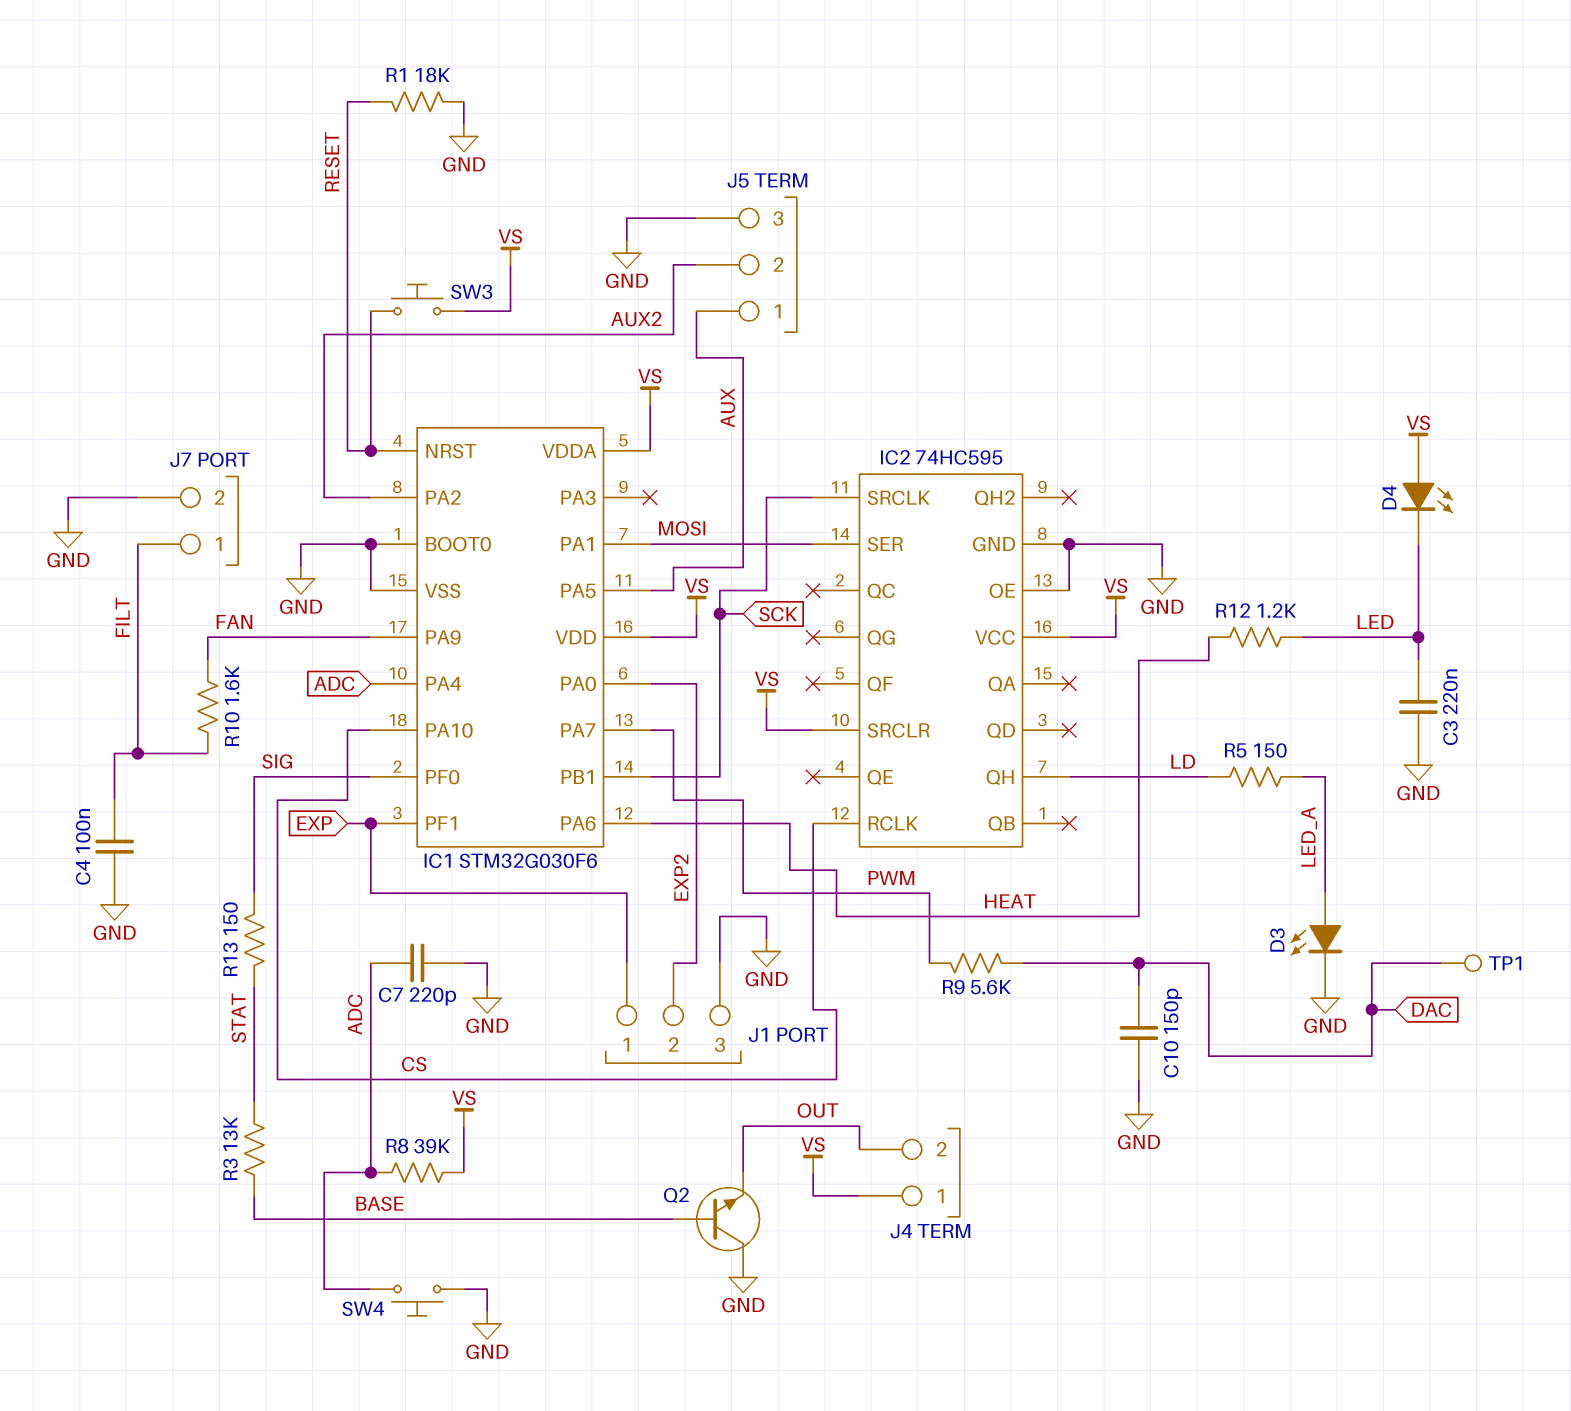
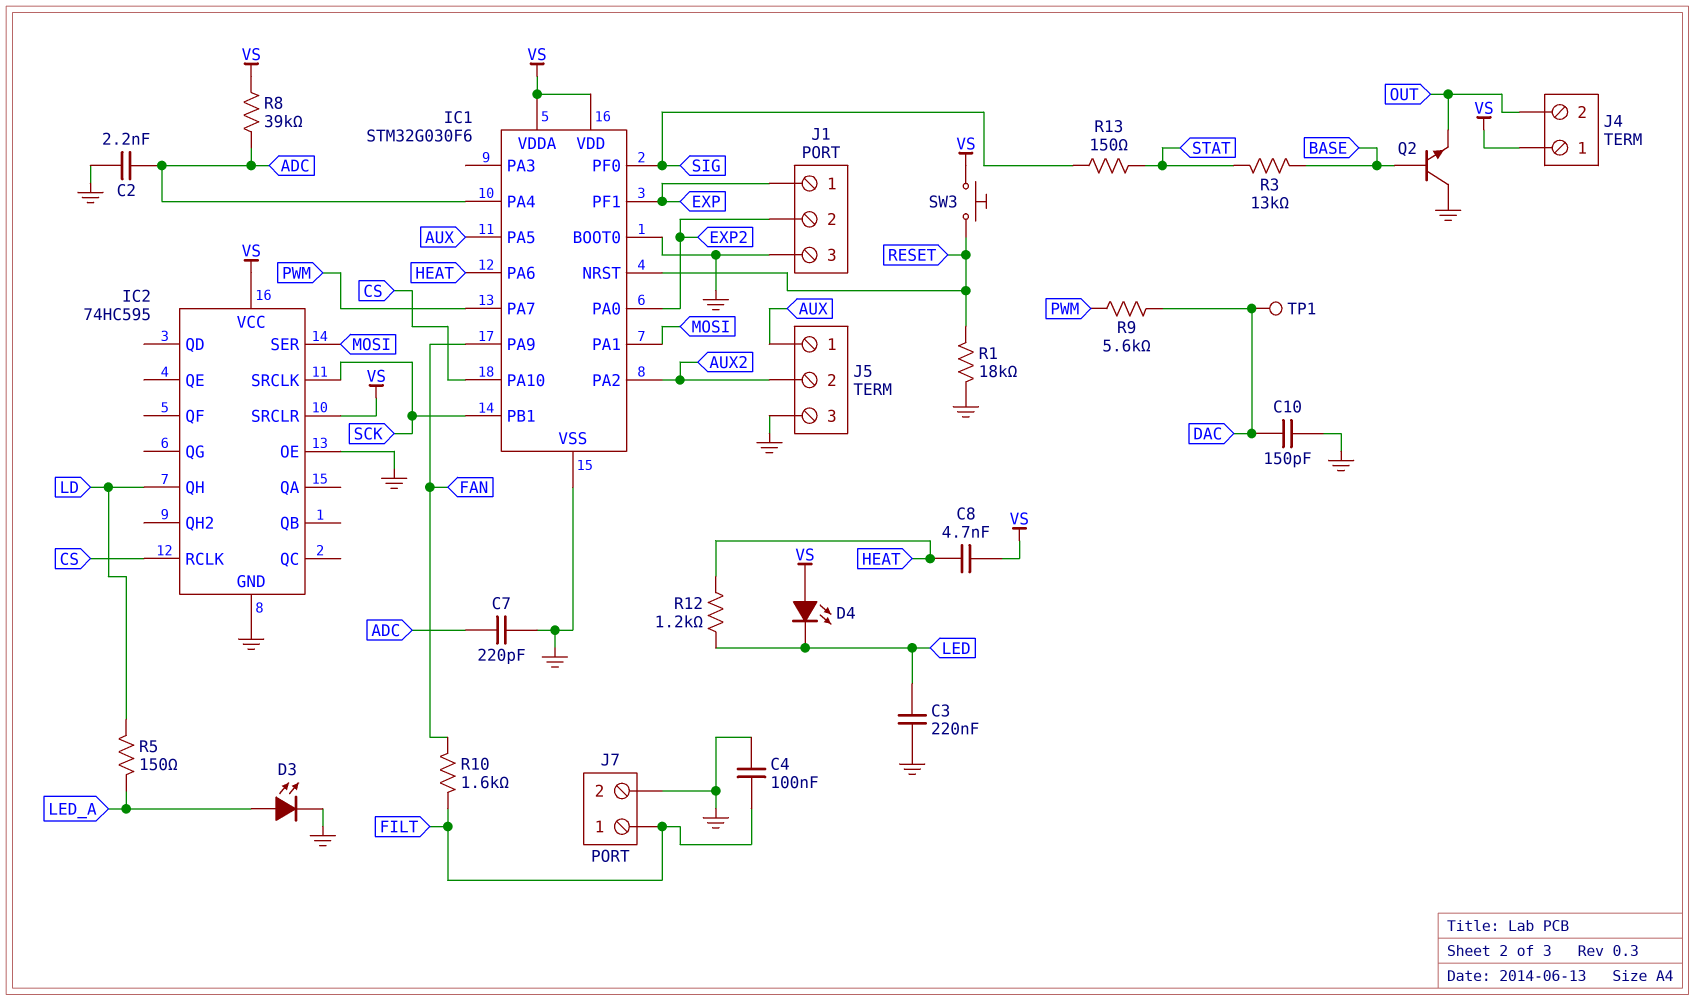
C2: none -> 2.2nF (ADC, GND)
C8: none -> 4.7nF (HEAT, VS)
SW4: button (ADC, GND) -> none

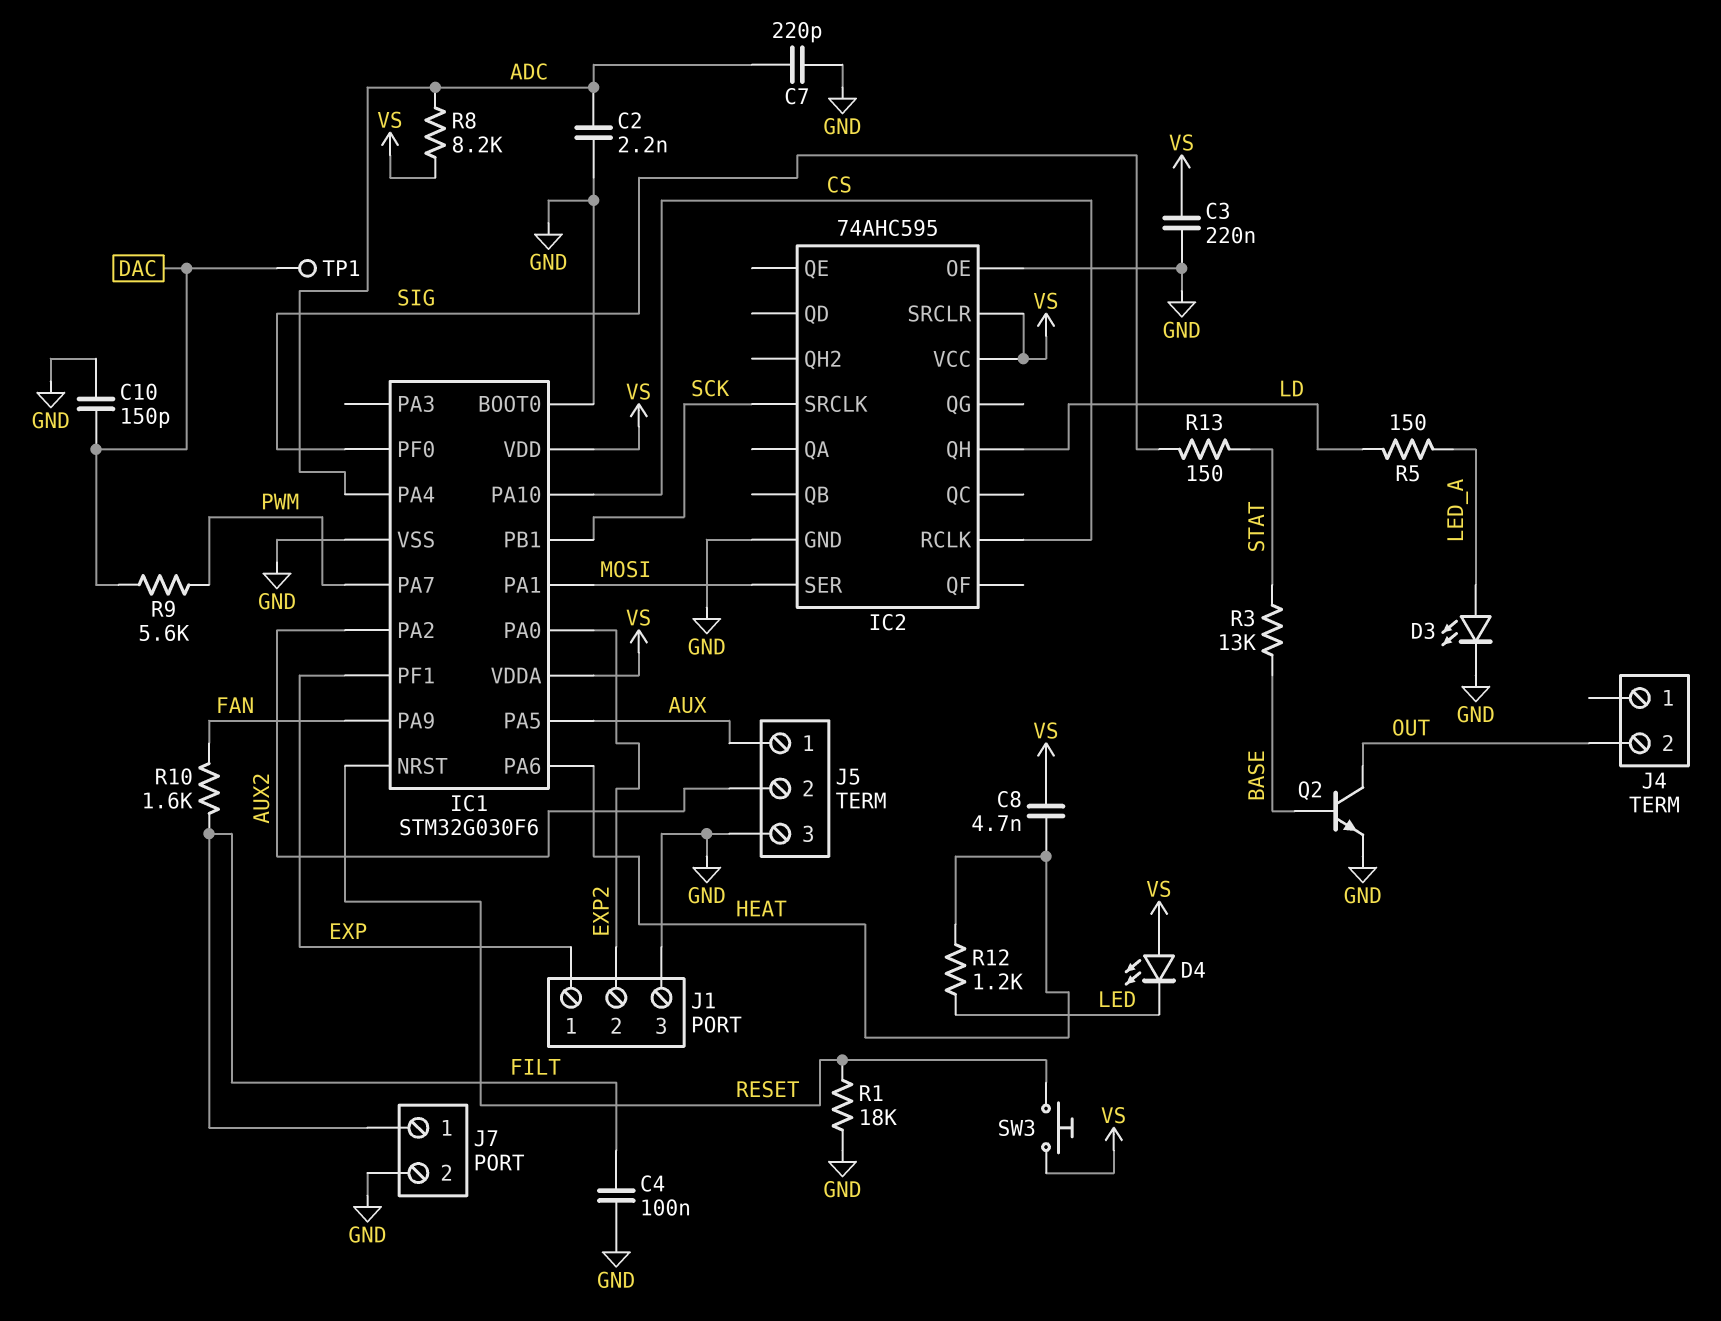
C3: 220nF (GND, LED) -> 220nF (GND, VS)
IC2: 74HC595 -> 74AHC595
J4 pin 1: VS -> none
Q2: NPN (B BASE, C GND, E OUT) -> NPN (B BASE, C OUT, E GND)
R8: 39k (ADC, VS) -> 8.2k (ADC, VS)

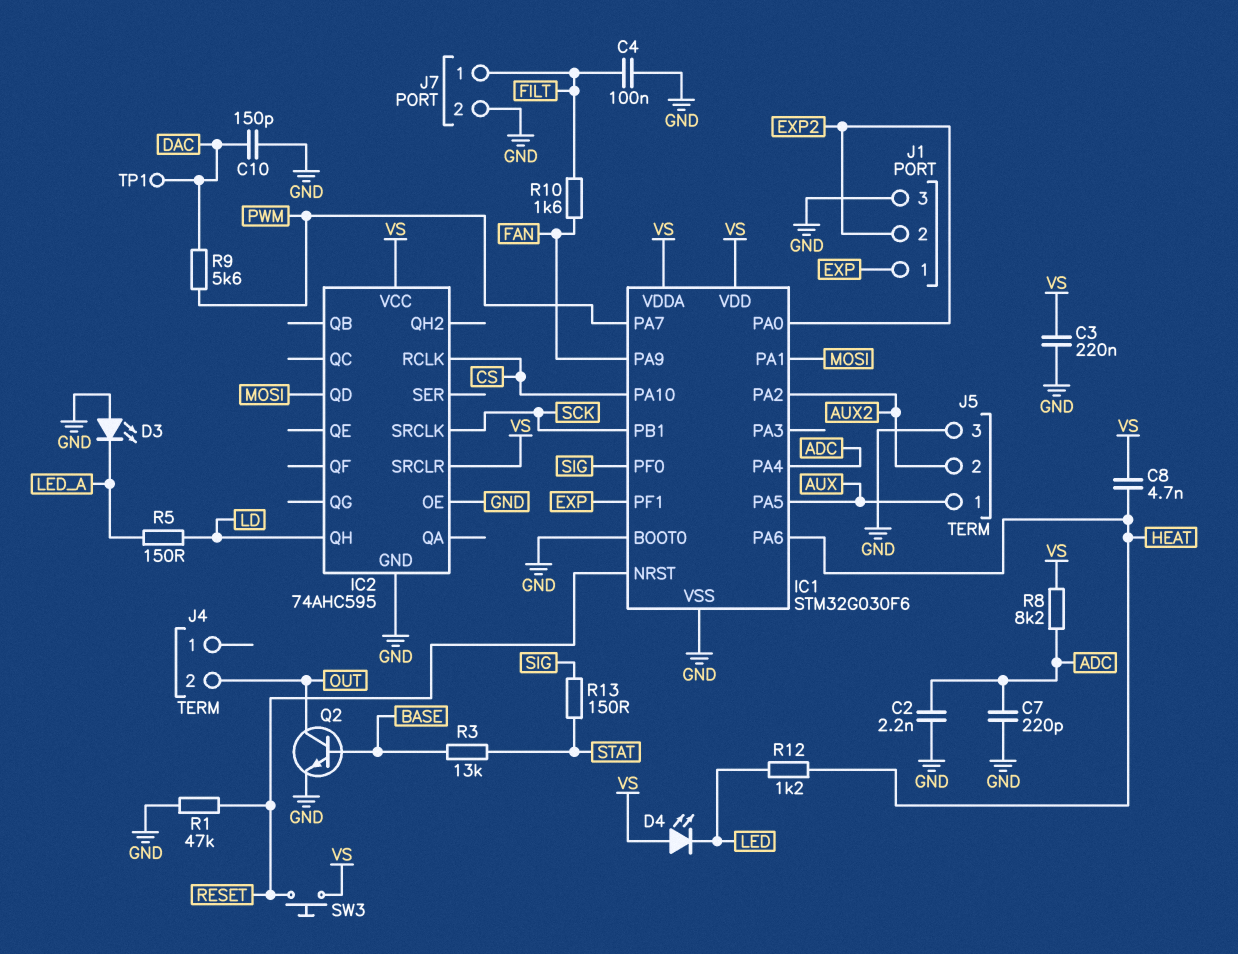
D3: LED (A LED_A, K GND) -> LED (A GND, K LED_A)
IC2 pin QD: none -> MOSI
IC2 pin SER: MOSI -> none
R1: 18k (GND, RESET) -> 47k (GND, RESET)

